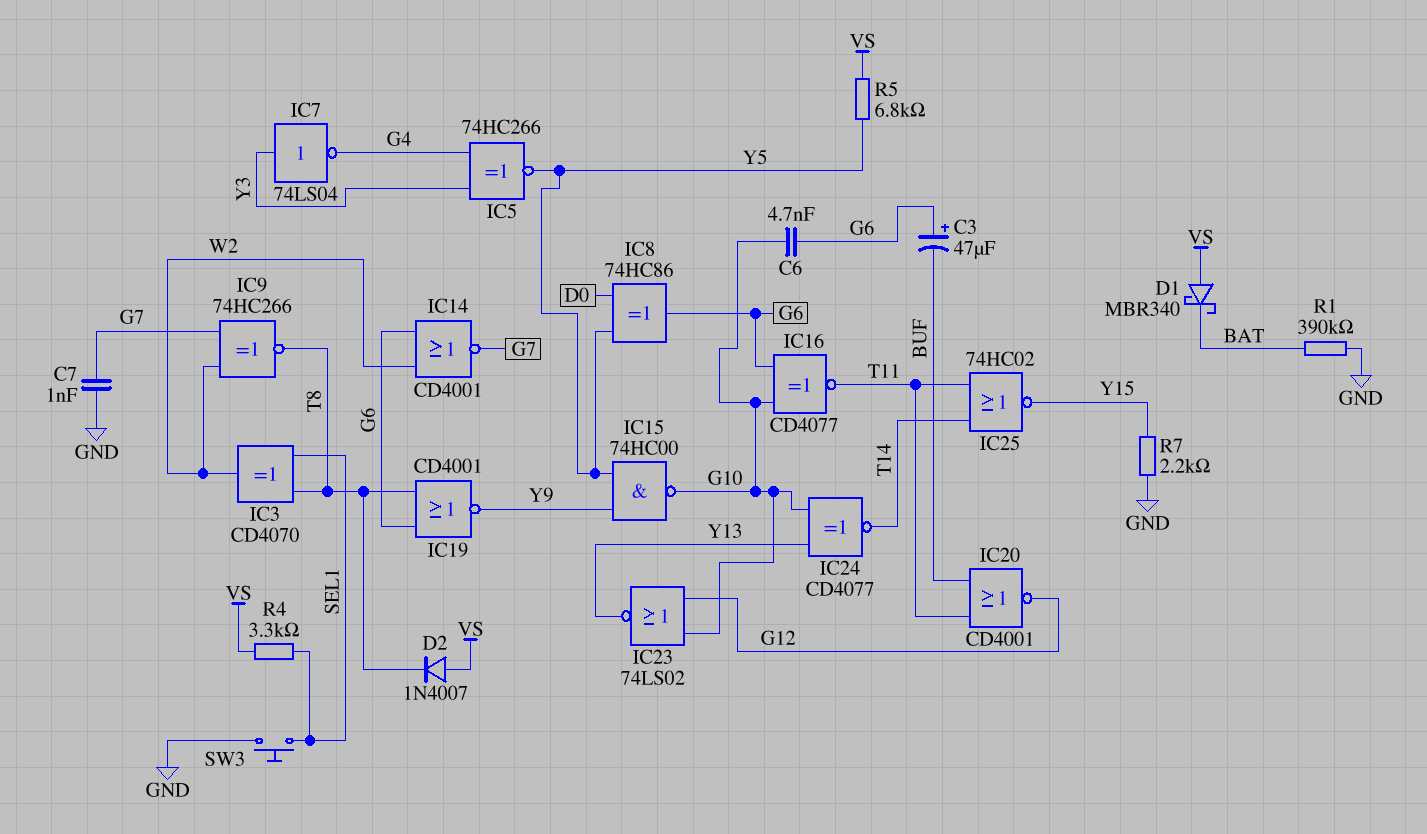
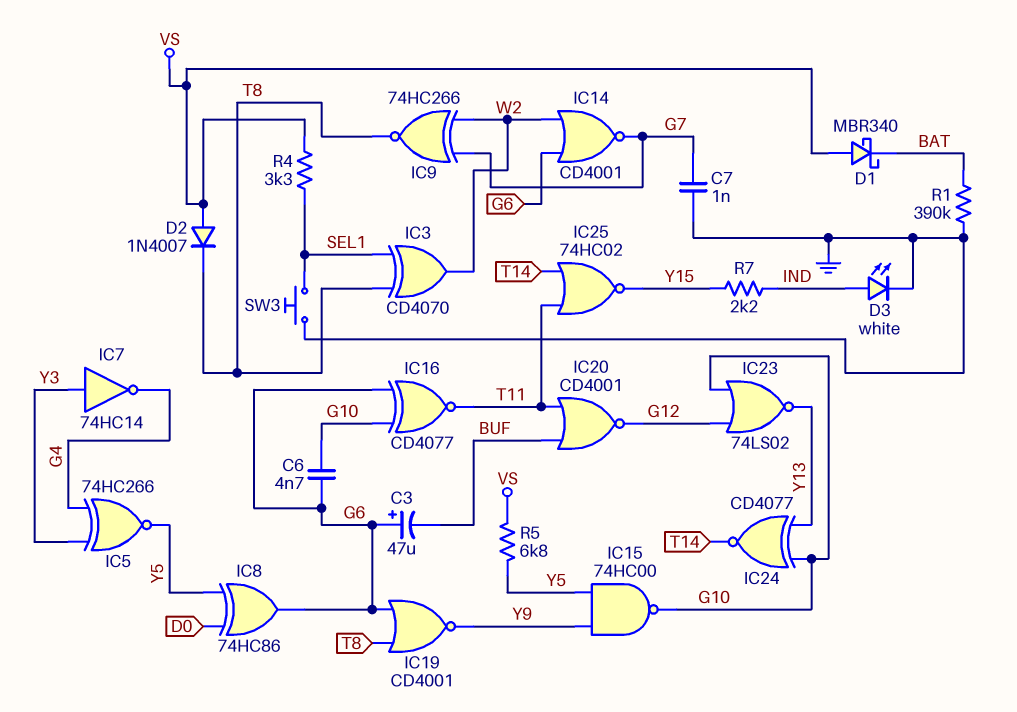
D3: none -> LED white (A IND, K GND)
IC7: NOT 74LS04 (in Y3, out G4) -> NOT 74HC14 (in Y3, out G4)
R7: 2.2k (GND, Y15) -> 2.2k (IND, Y15)

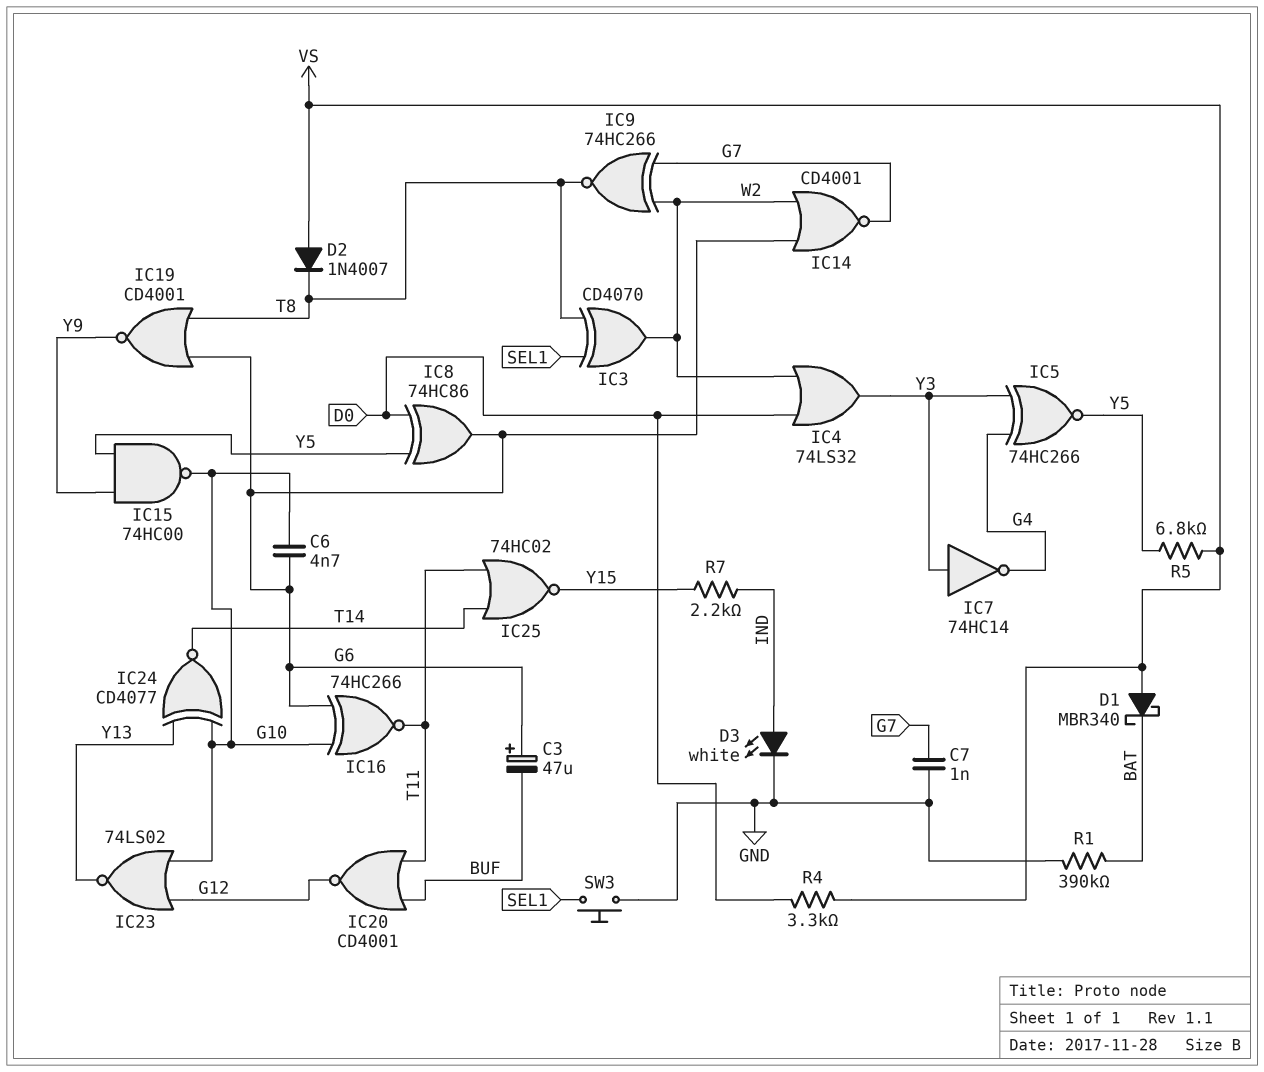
IC4: none -> OR 74LS32 (in D0, in W2, out Y3)
IC16: XNOR CD4077 (in G6, in G10, out T11) -> XNOR 74HC266 (in G6, in G10, out T11)
R4: 3.3k (SEL1, VS) -> 3.3k (D0, VS)

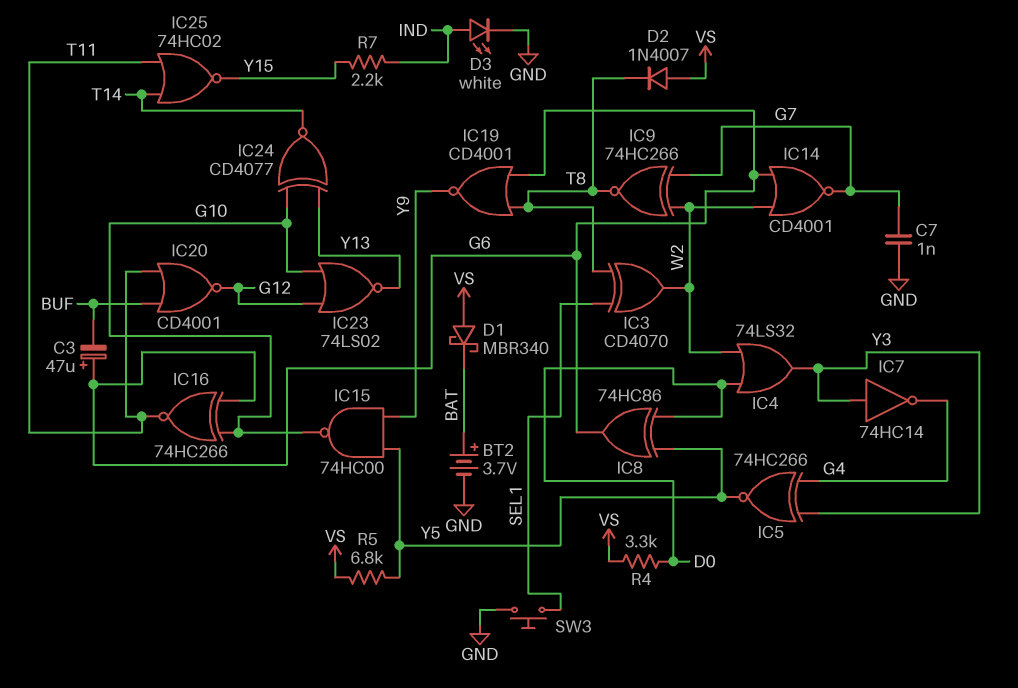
BT2: none -> 3.7V (plus BAT, minus GND)
C6: 4.7nF (G6, G10) -> none
R1: 390k (BAT, GND) -> none

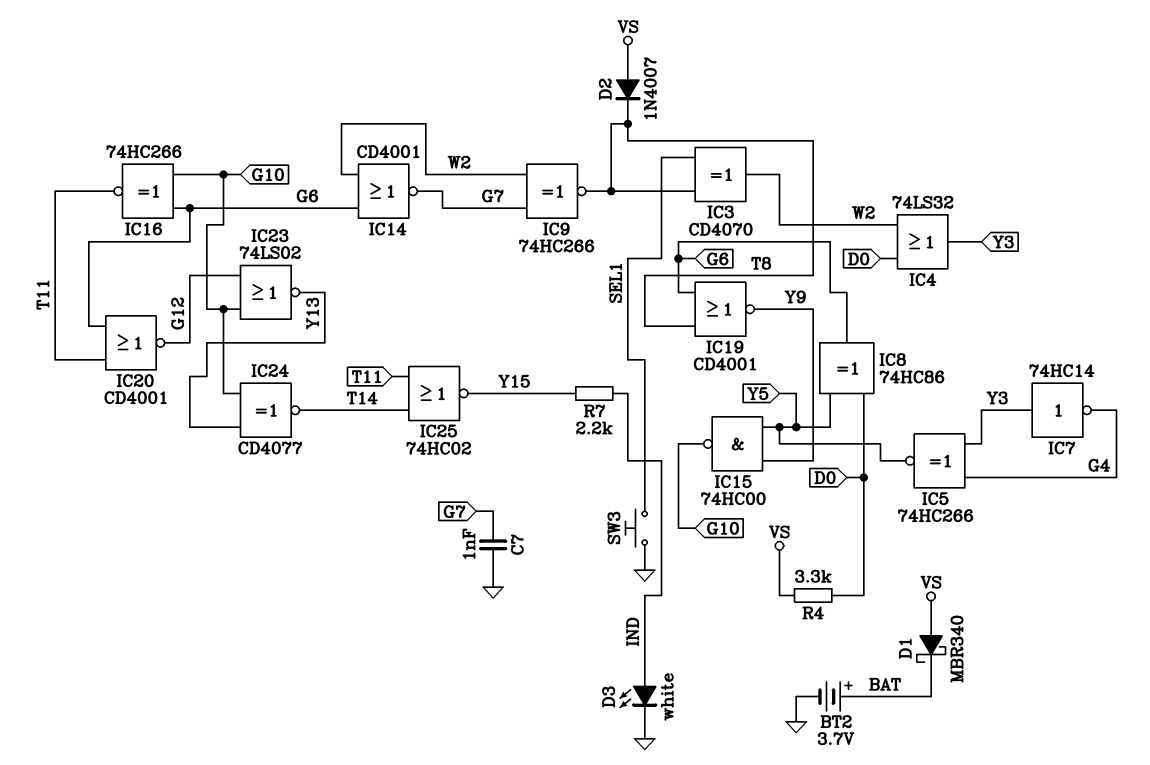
C3: 47uF (plus G6, minus BUF) -> none
IC20: NOR CD4001 (in BUF, in T11, out G12) -> NOR CD4001 (in G6, in T11, out G12)
R5: 6.8k (VS, Y5) -> none

